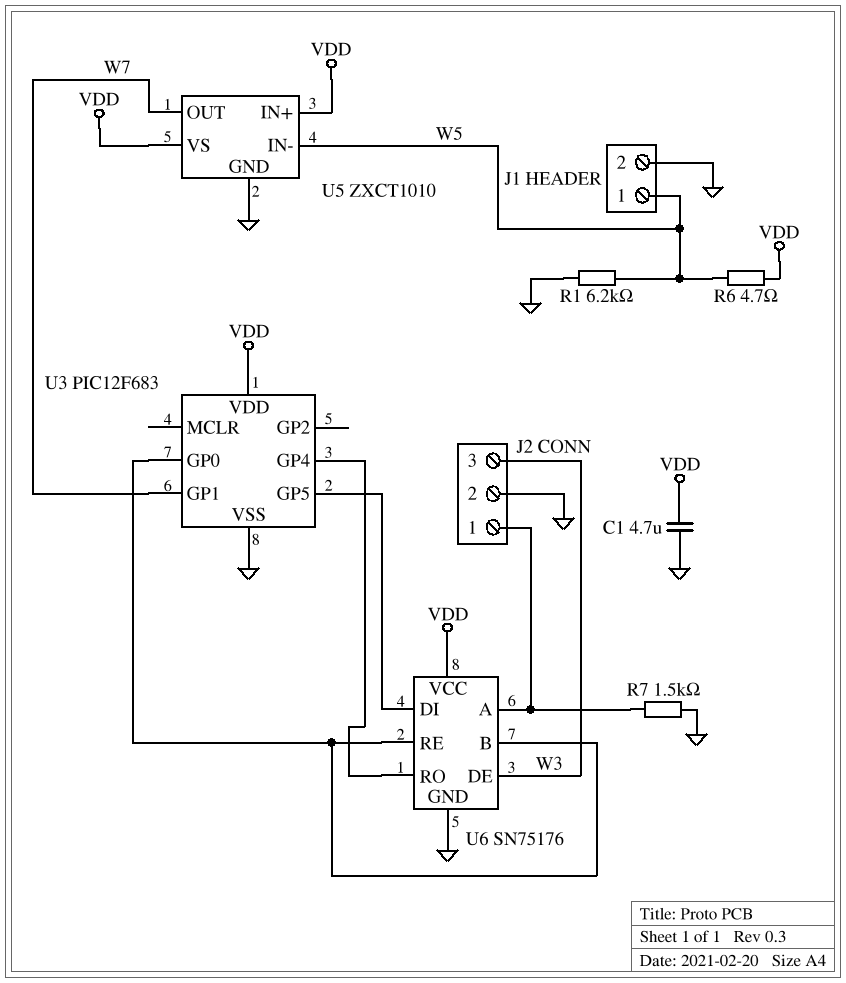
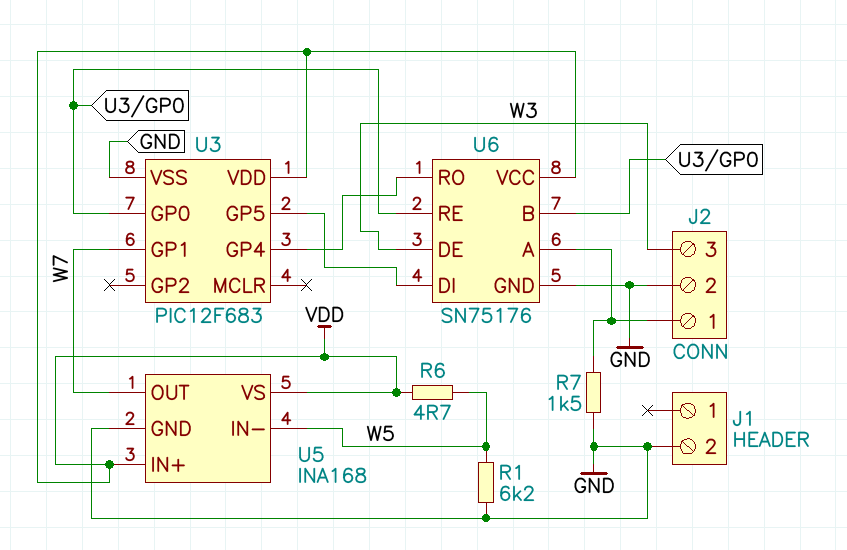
C1: 4.7uF (GND, VDD) -> none
J1 pin 1: W5 -> none
U5: ZXCT1010 -> INA168

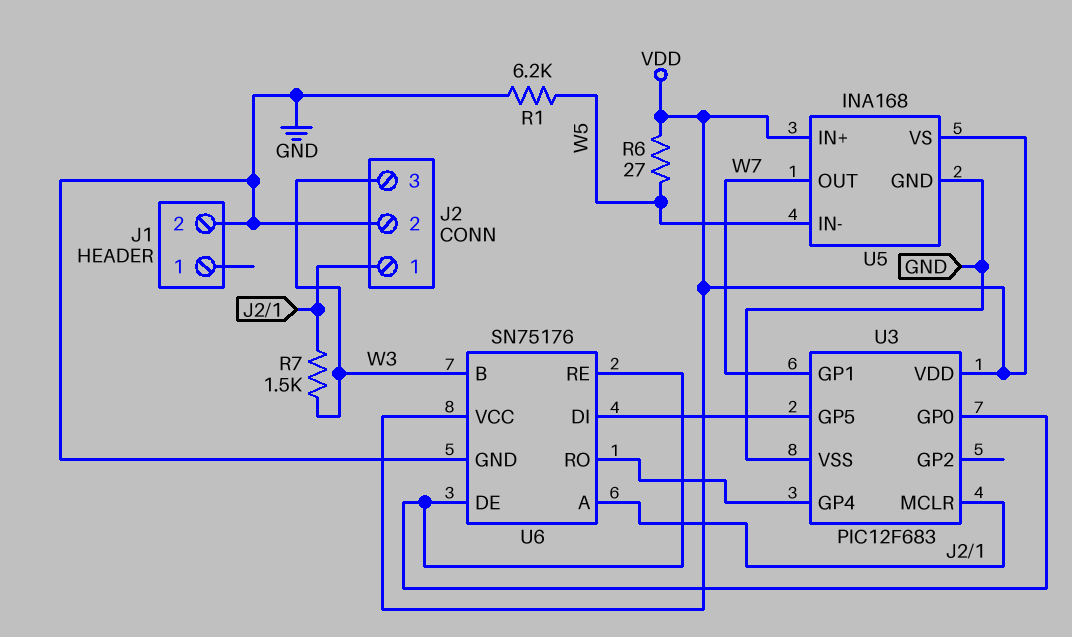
R6: 4.7 (VDD, W5) -> 27 (VDD, W5)
R7: 1.5k (GND, J2/1) -> 1.5k (J2/1, W3)
U3 pin MCLR: none -> J2/1
U6 pin B: U3/GP0 -> W3
U6 pin DE: W3 -> U3/GP0

